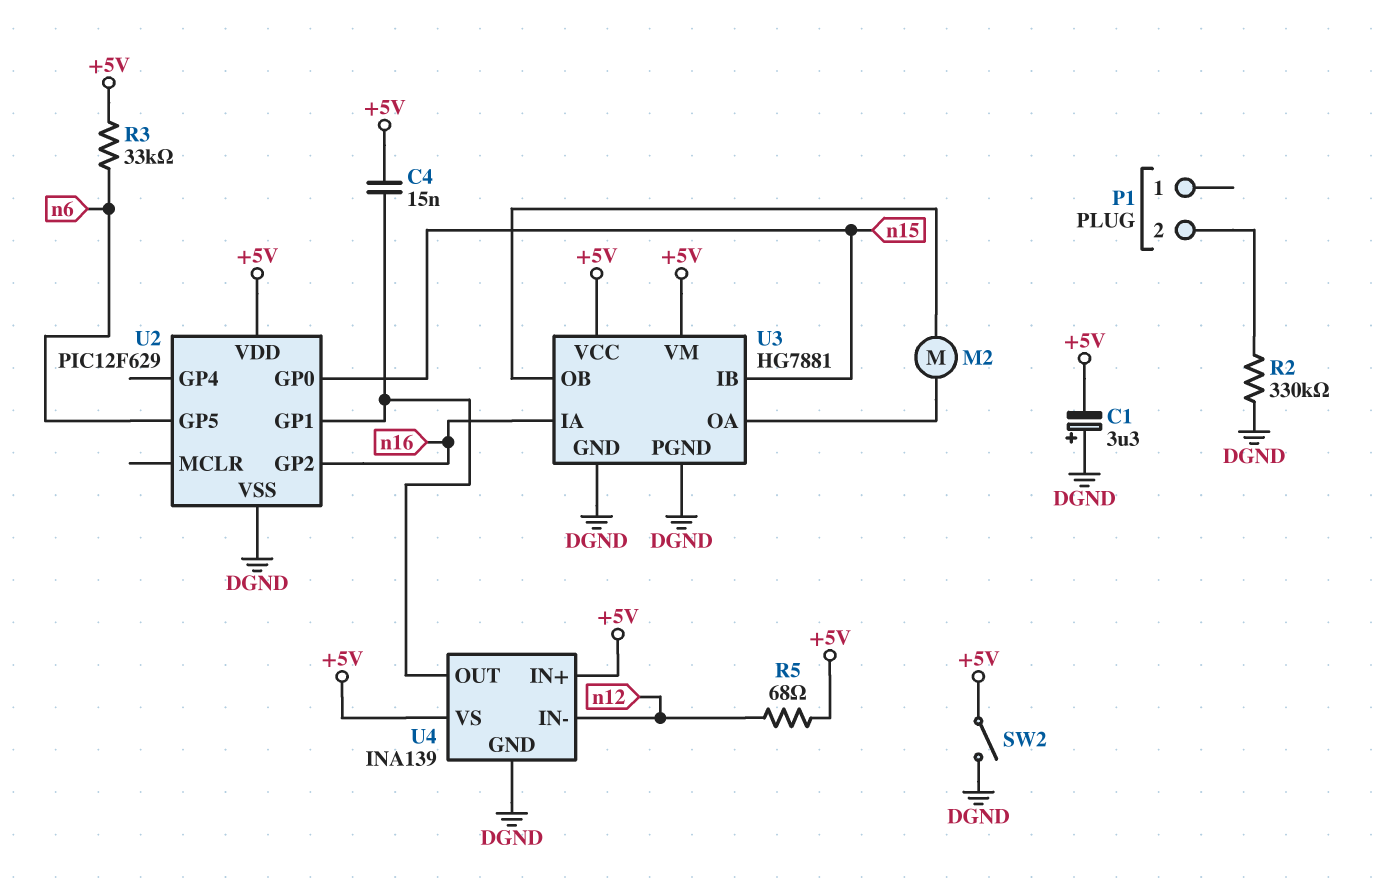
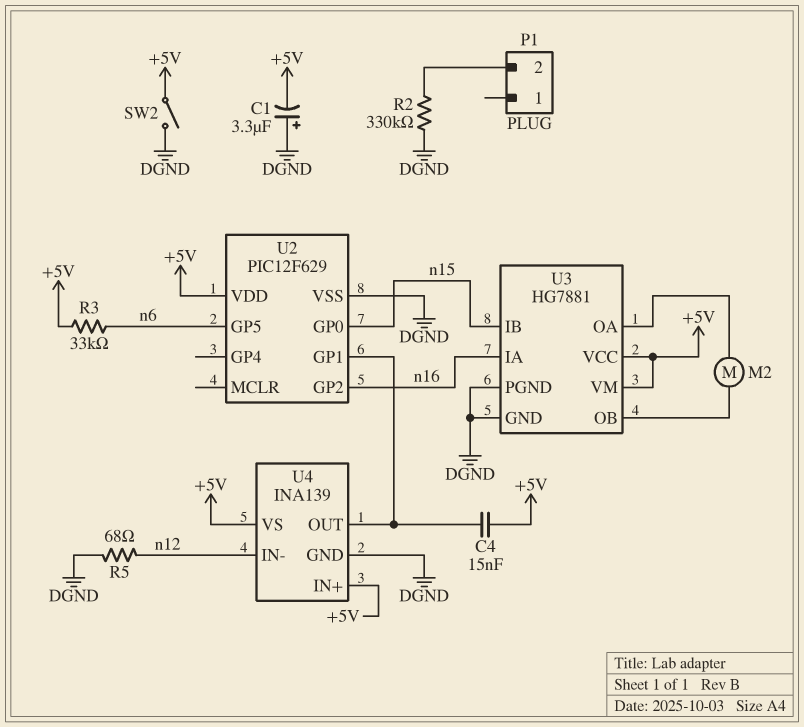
R5: 68 (+5V, n12) -> 68 (DGND, n12)

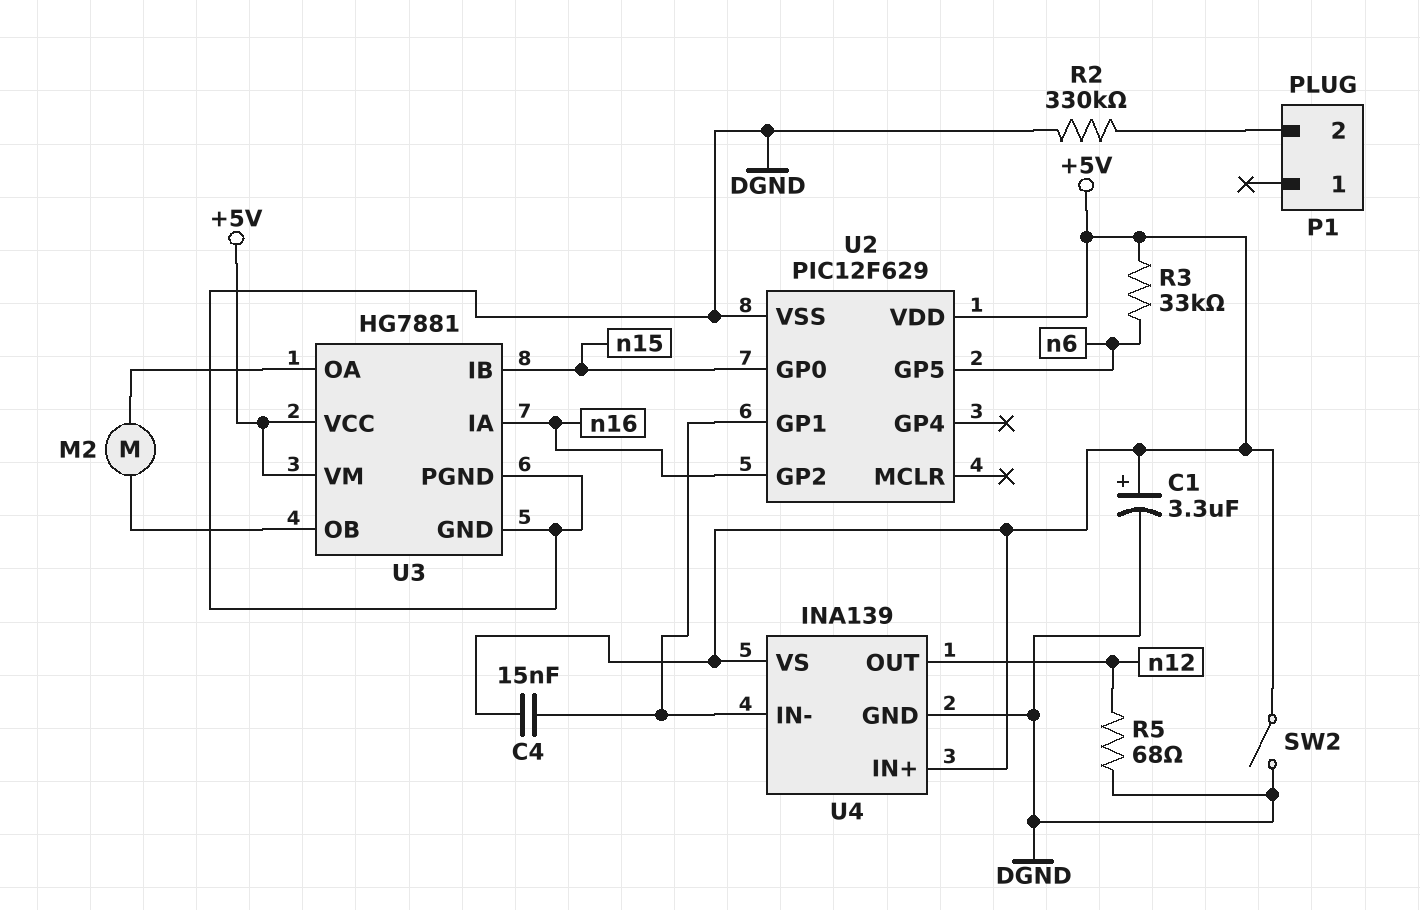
C1: 3.3uF (plus DGND, minus +5V) -> 3.3uF (plus +5V, minus DGND)
U4 pin IN-: n12 -> U2/GP1
U4 pin OUT: U2/GP1 -> n12

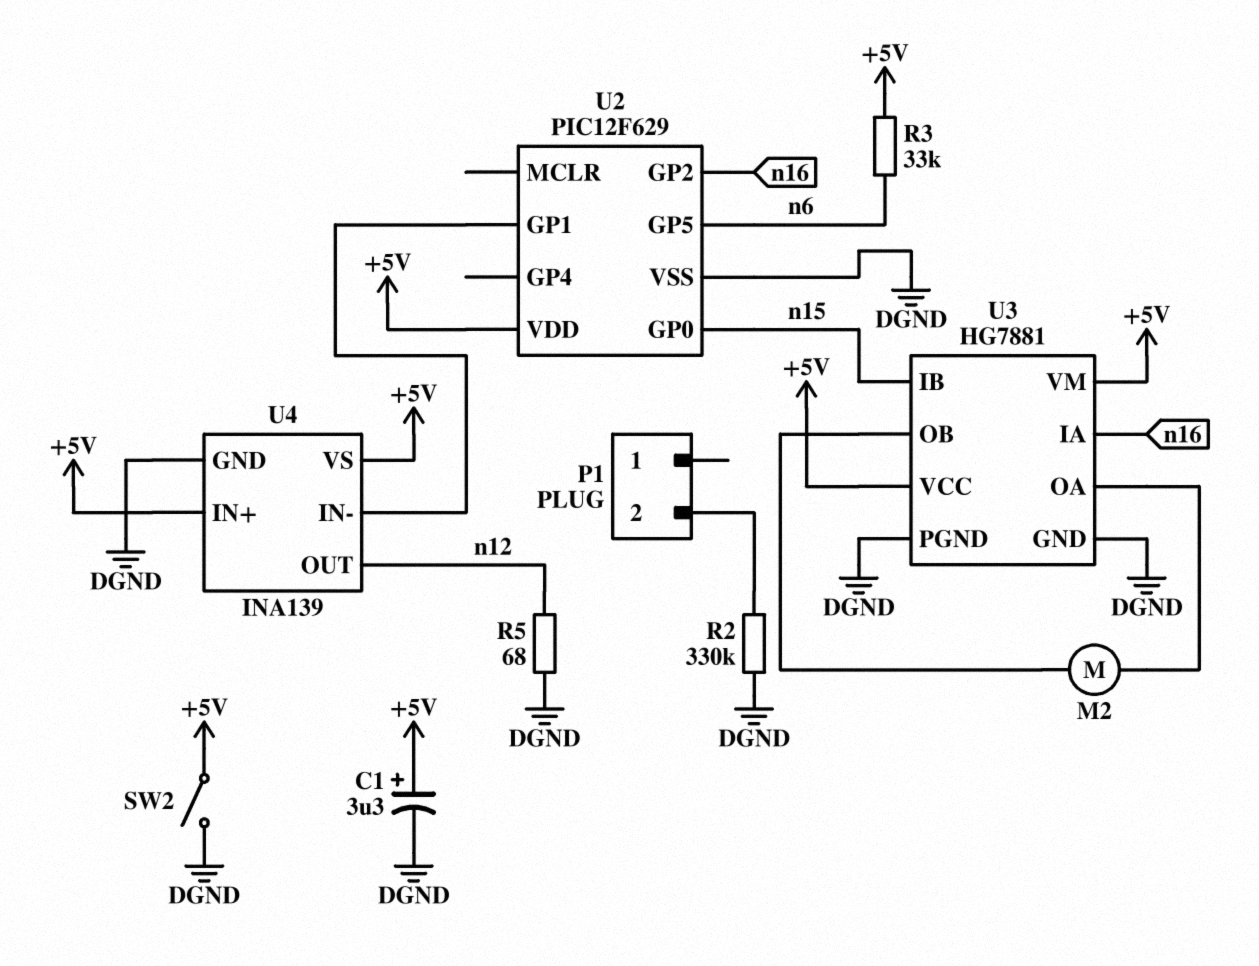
C4: 15nF (+5V, U2/GP1) -> none

